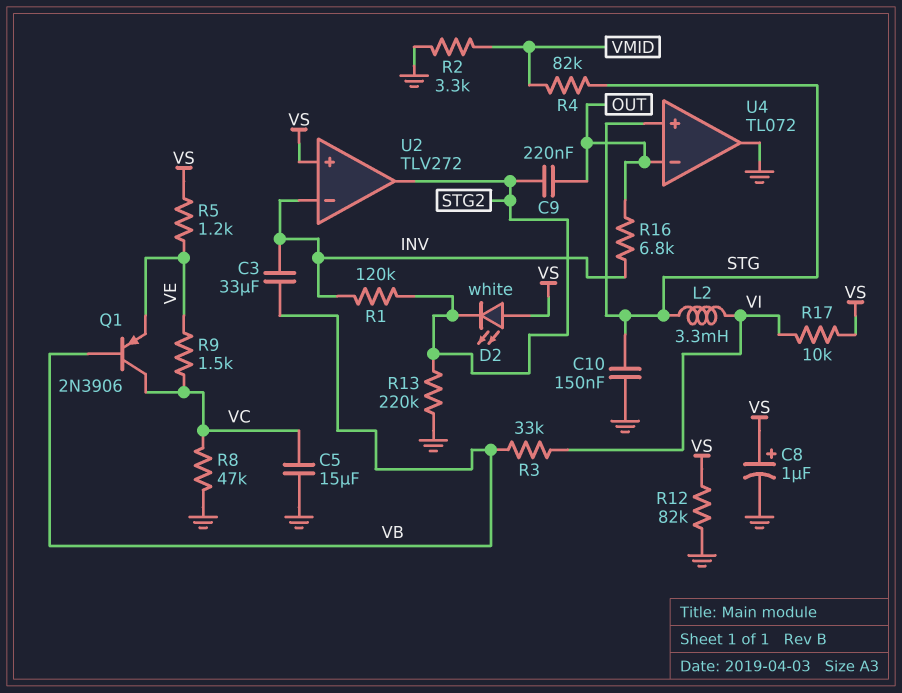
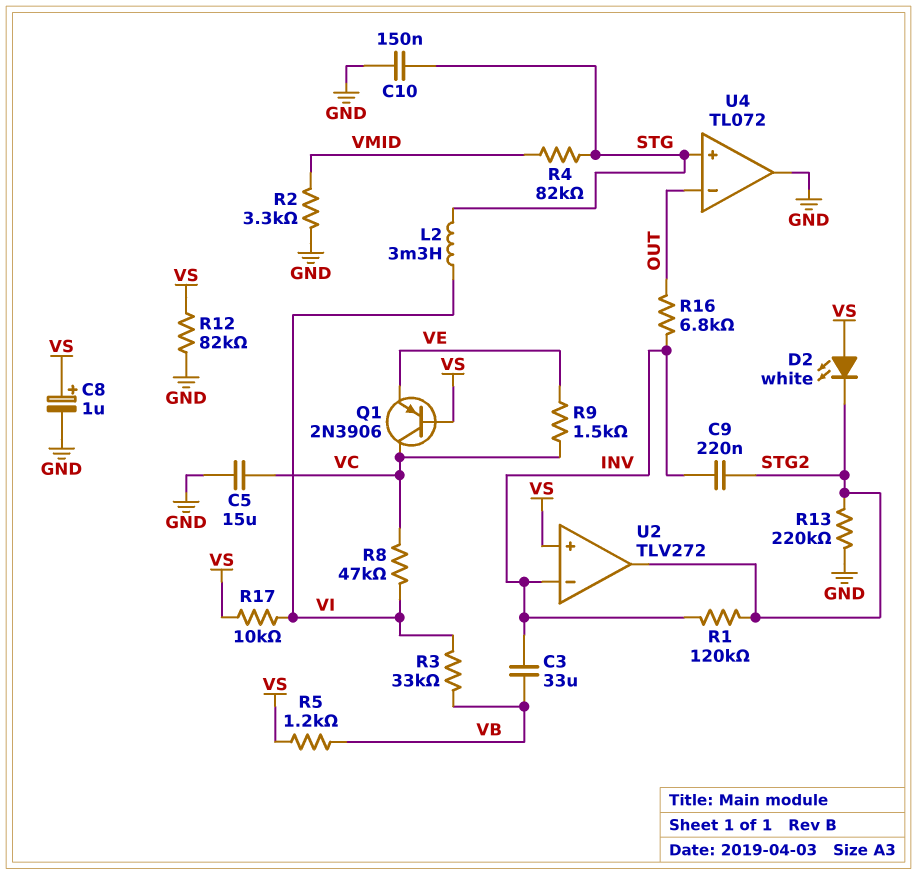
C9: 220nF (OUT, STG2) -> 220nF (INV, STG2)
Q1: PNP 2N3906 (B VB, C VC, E VE) -> PNP 2N3906 (B VS, C VC, E VE)
R5: 1.2k (VE, VS) -> 1.2k (VB, VS)
R8: 47k (GND, VC) -> 47k (VC, VI)

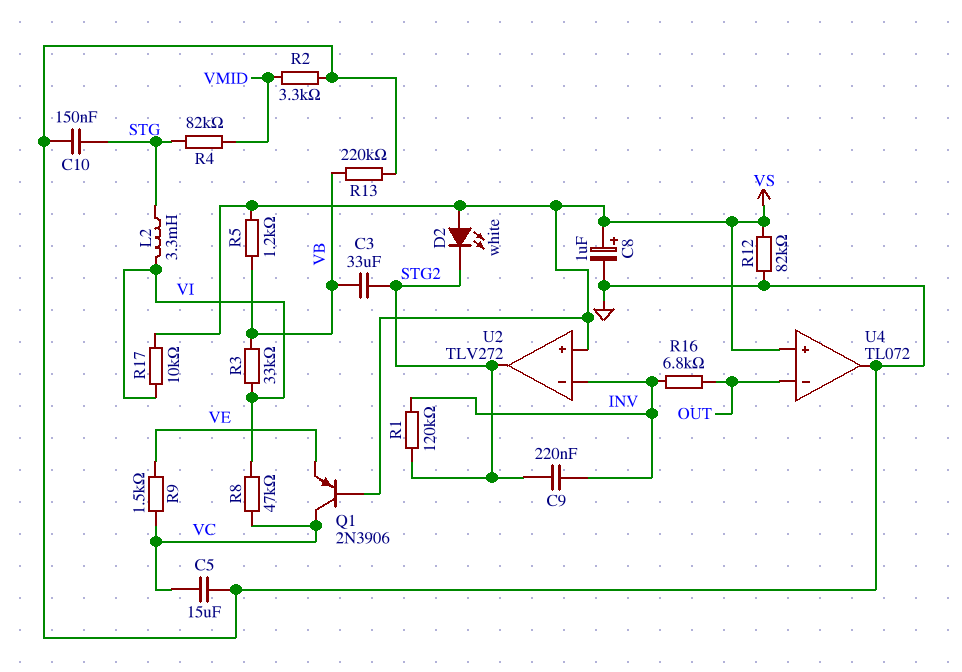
C3: 33uF (INV, VB) -> 33uF (STG2, VB)
R13: 220k (GND, STG2) -> 220k (GND, VB)
U4 pin in+: STG -> VS

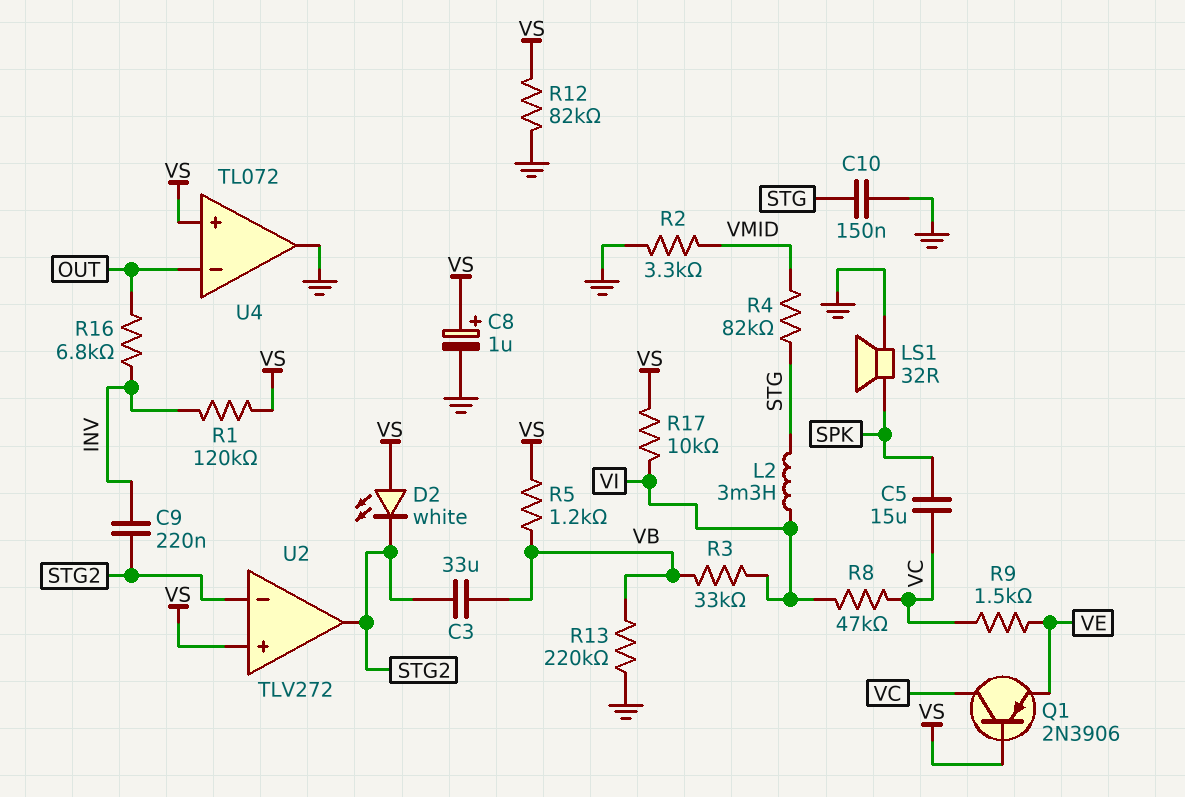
C5: 15uF (GND, VC) -> 15uF (SPK, VC)
LS1: none -> speaker 32R (GND, SPK)
R1: 120k (INV, STG2) -> 120k (INV, VS)
U2 pin in-: INV -> STG2

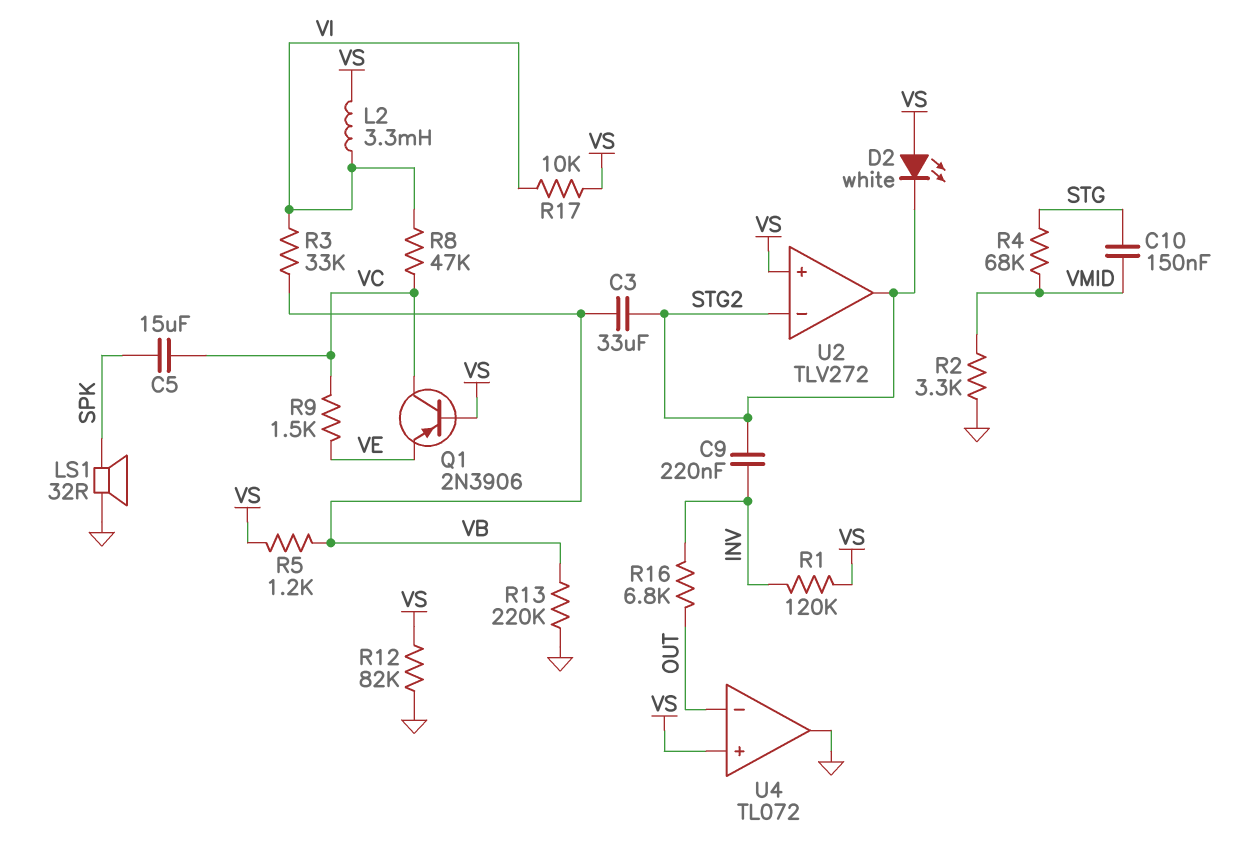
C8: 1uF (plus VS, minus GND) -> none
C10: 150nF (GND, STG) -> 150nF (STG, VMID)
L2: 3.3mH (STG, VI) -> 3.3mH (VI, VS)
R4: 82k (STG, VMID) -> 68k (STG, VMID)

